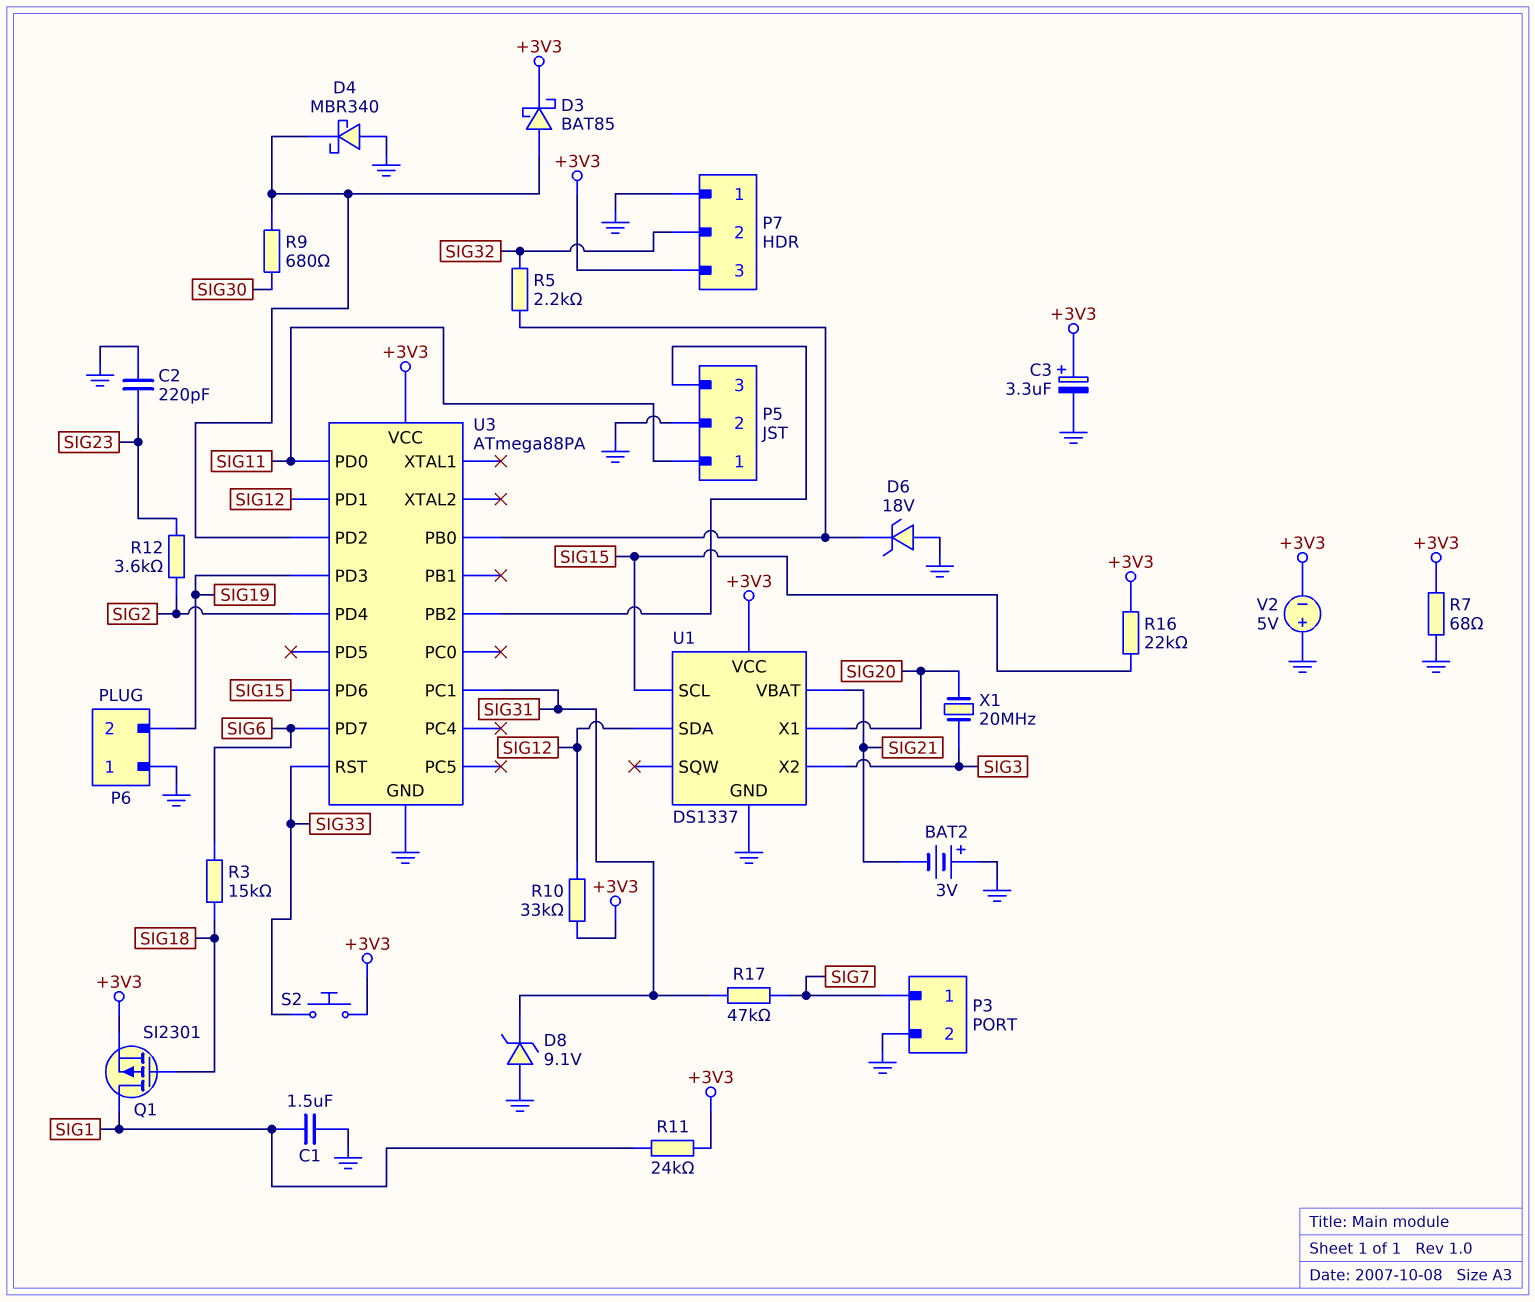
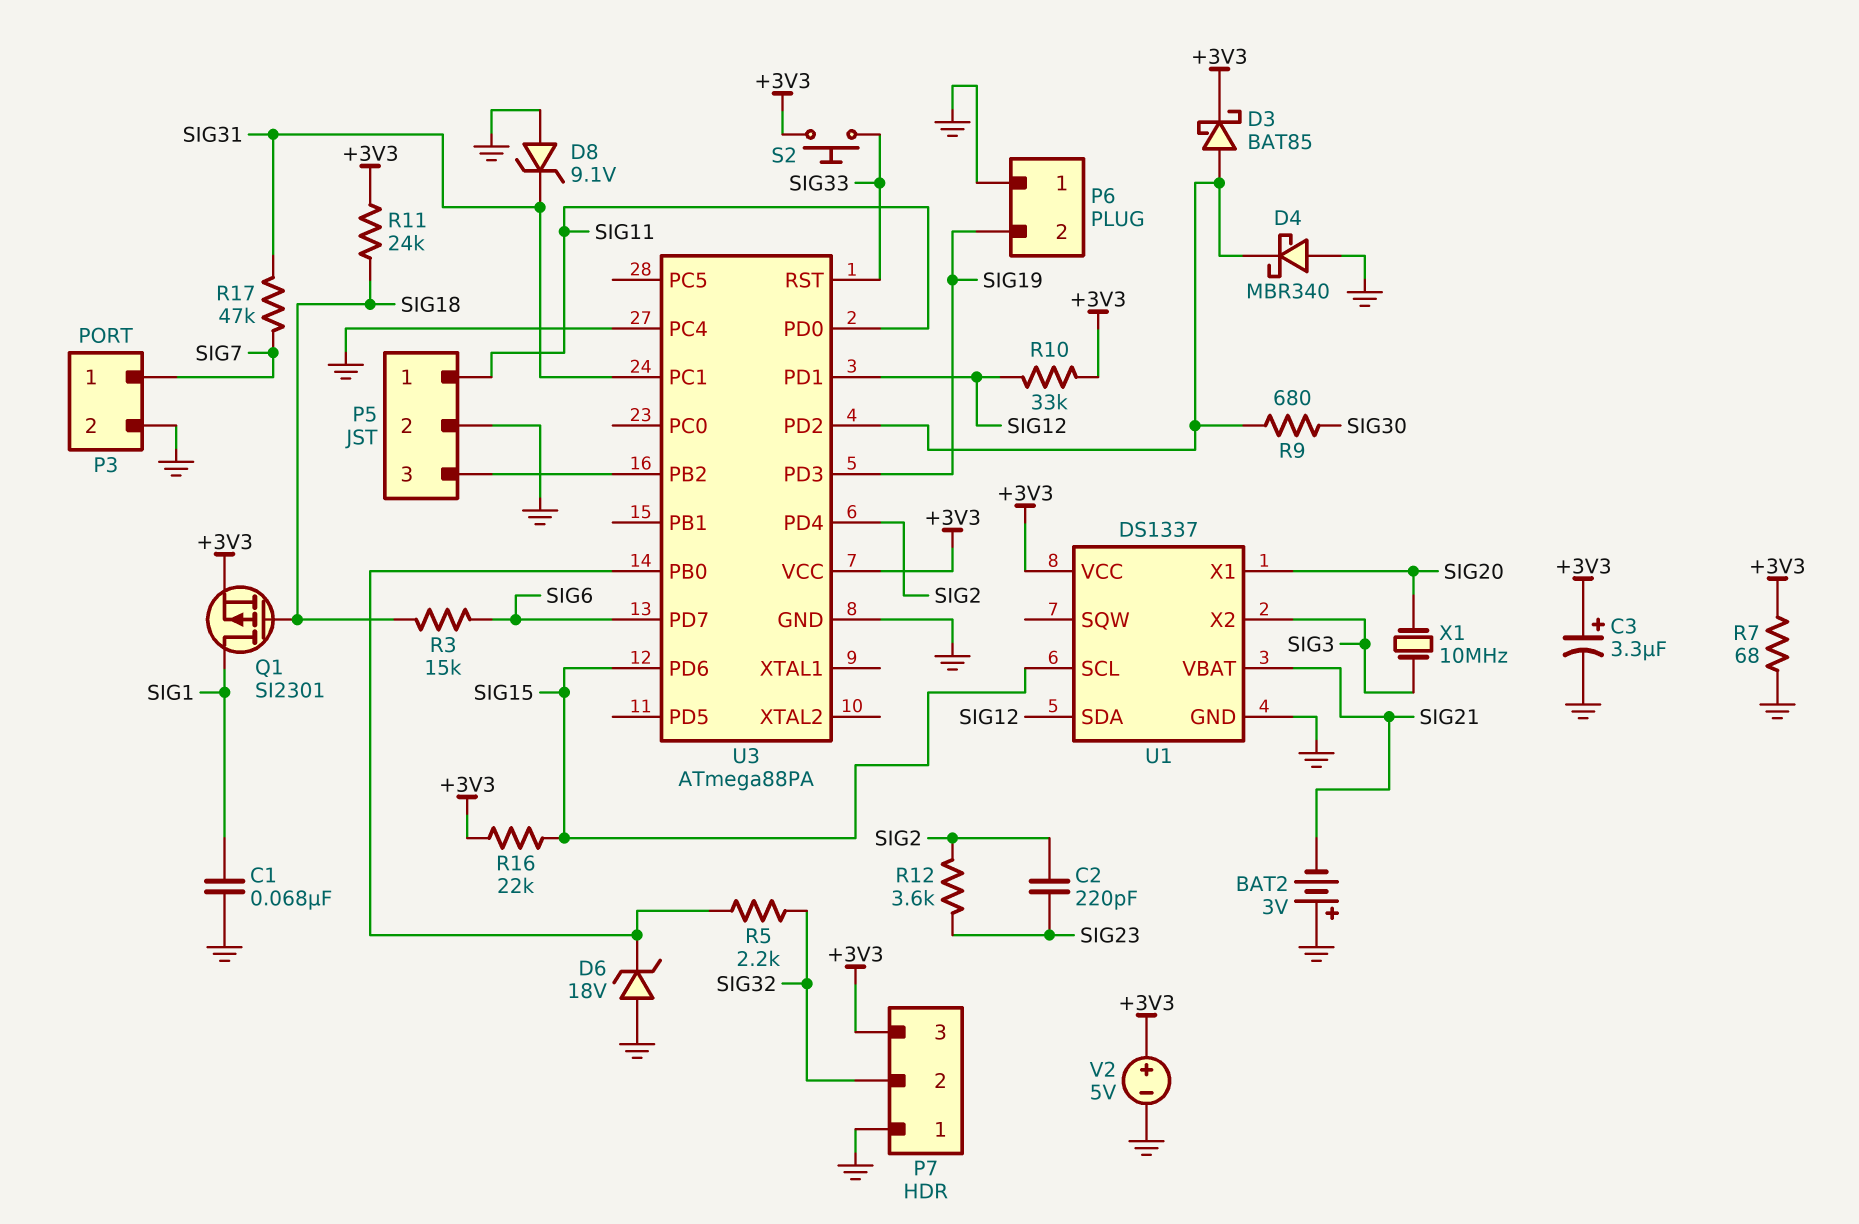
C1: 1.5uF (GND, SIG1) -> 68nF (GND, SIG1)
C2: 220pF (GND, SIG23) -> 220pF (SIG2, SIG23)
R11: 24k (+3V3, SIG1) -> 24k (+3V3, SIG18)
U3 pin PC4: none -> GND
V2: 5V (plus GND, minus +3V3) -> 5V (plus +3V3, minus GND)
X1: 20MHz (SIG3, SIG20) -> 10MHz (SIG3, SIG20)

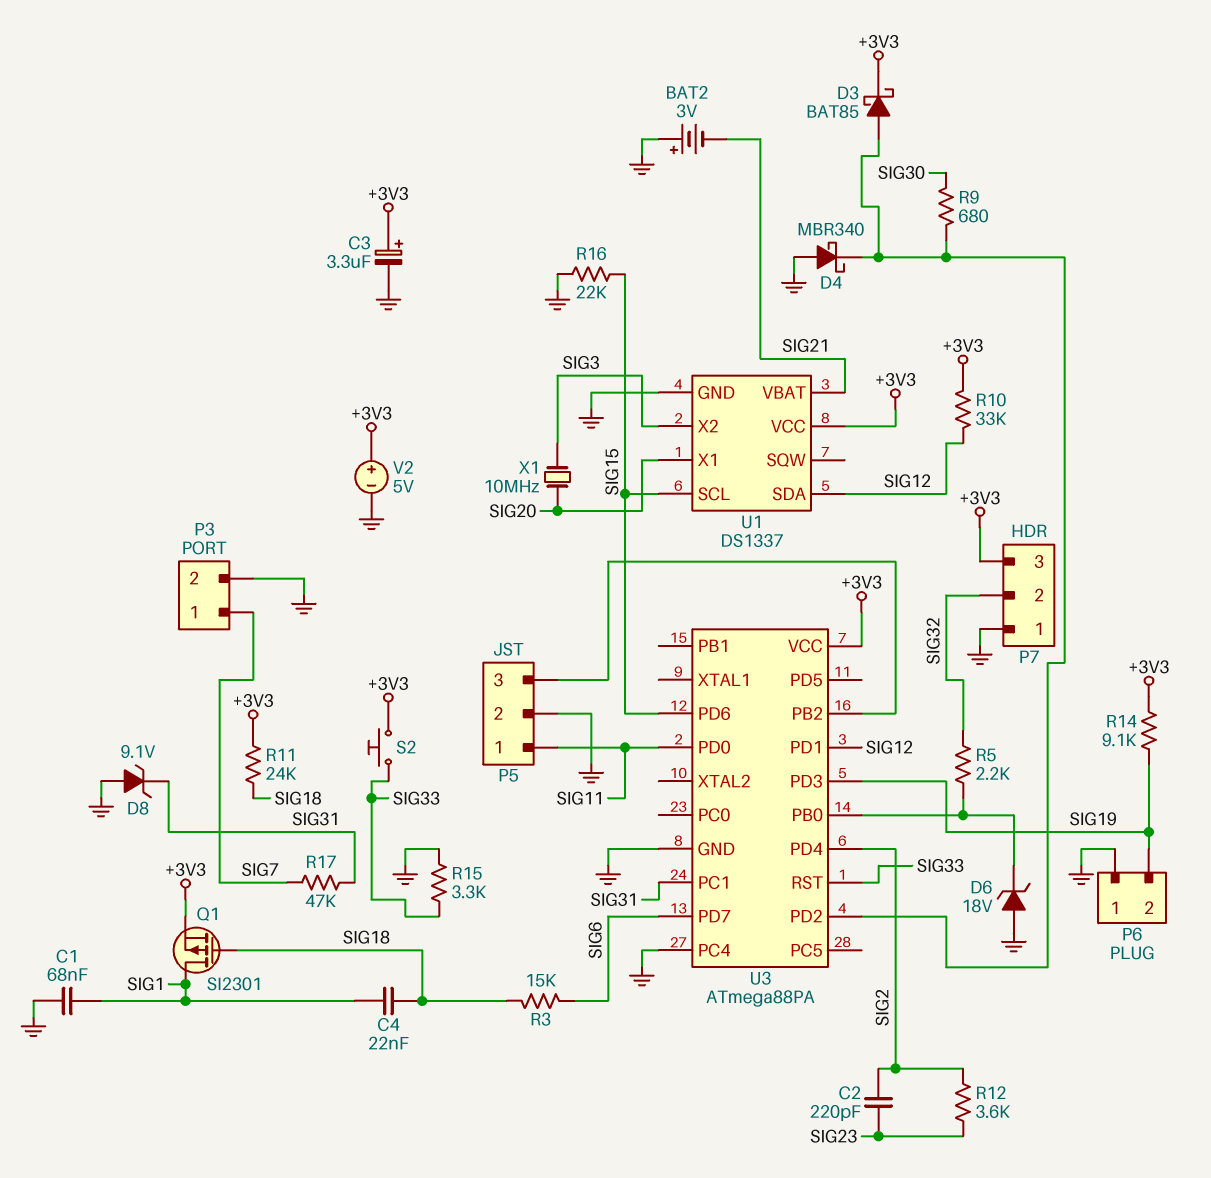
C4: none -> 22nF (SIG1, SIG18)
R7: 68 (+3V3, GND) -> none
R14: none -> 9.1k (+3V3, SIG19)
R15: none -> 3.3k (GND, SIG33)
R16: 22k (+3V3, SIG15) -> 22k (GND, SIG15)

